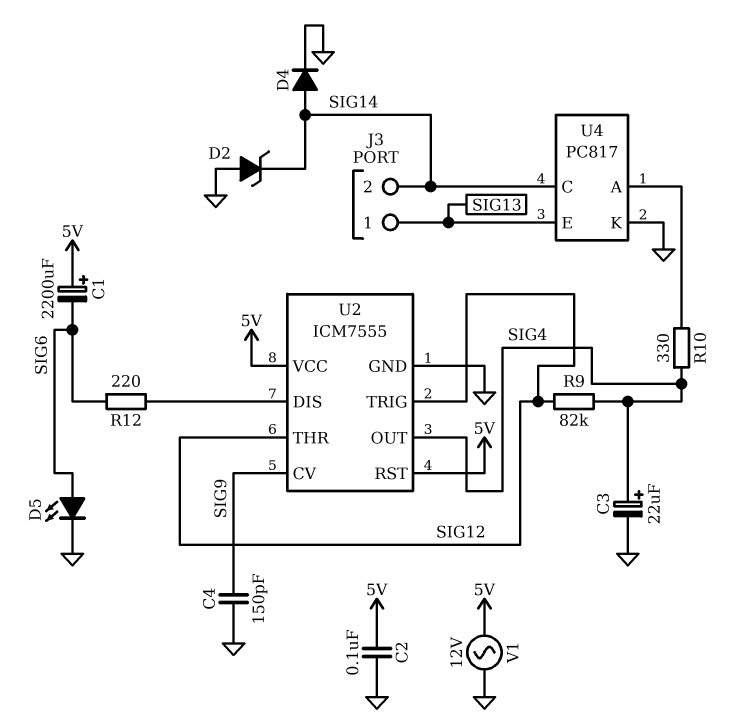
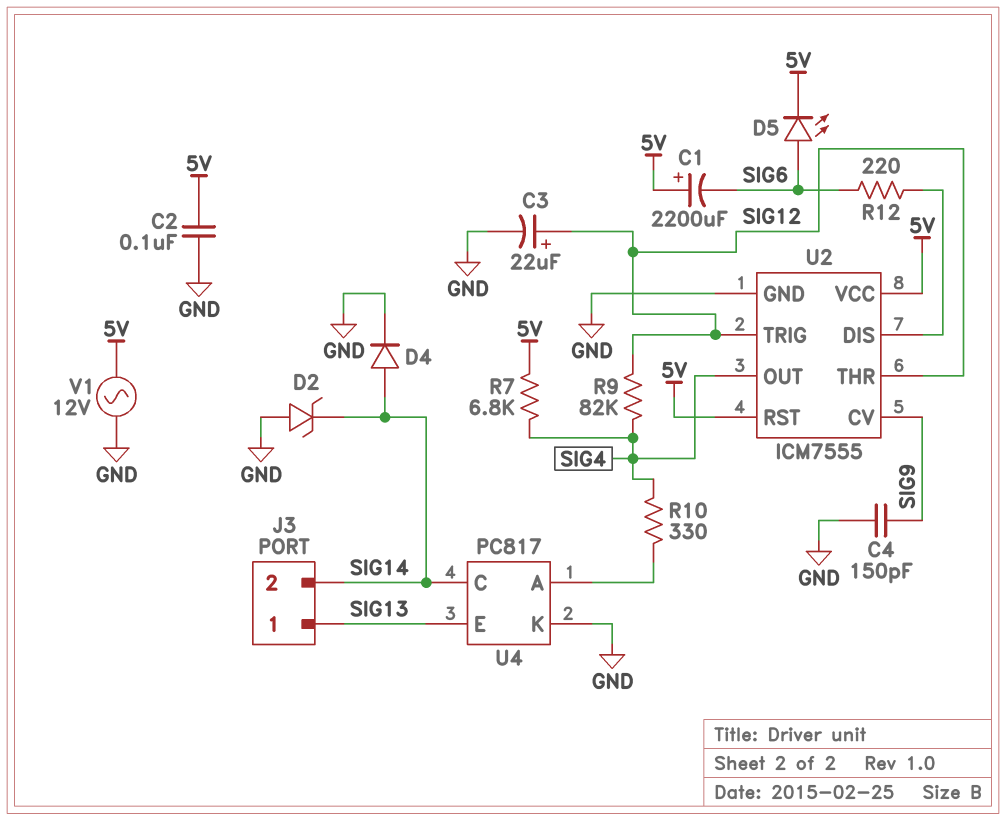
C3: 22uF (plus SIG4, minus GND) -> 22uF (plus SIG12, minus GND)
D5: LED (A SIG6, K GND) -> LED (A SIG6, K 5V)
R7: none -> 6.8k (5V, SIG4)

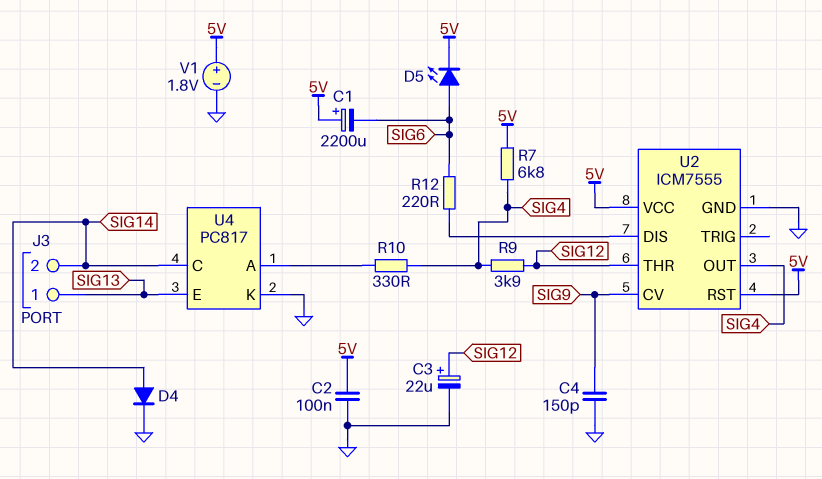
D2: zener (A GND, K SIG14) -> none
R9: 82k (SIG4, SIG12) -> 3.9k (SIG4, SIG12)
U2 pin TRIG: SIG12 -> none
V1: AC 12V (5V, GND) -> 1.8V (plus 5V, minus GND)

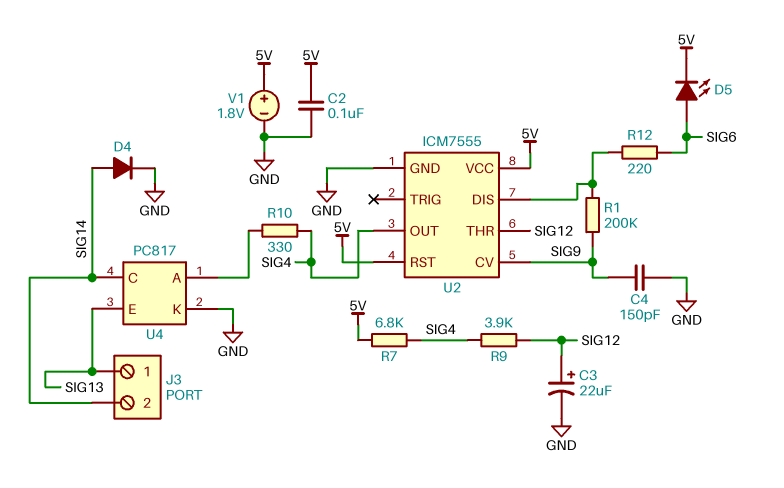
C1: 2200uF (plus 5V, minus SIG6) -> none
R1: none -> 200k (SIG9, U2/DIS)

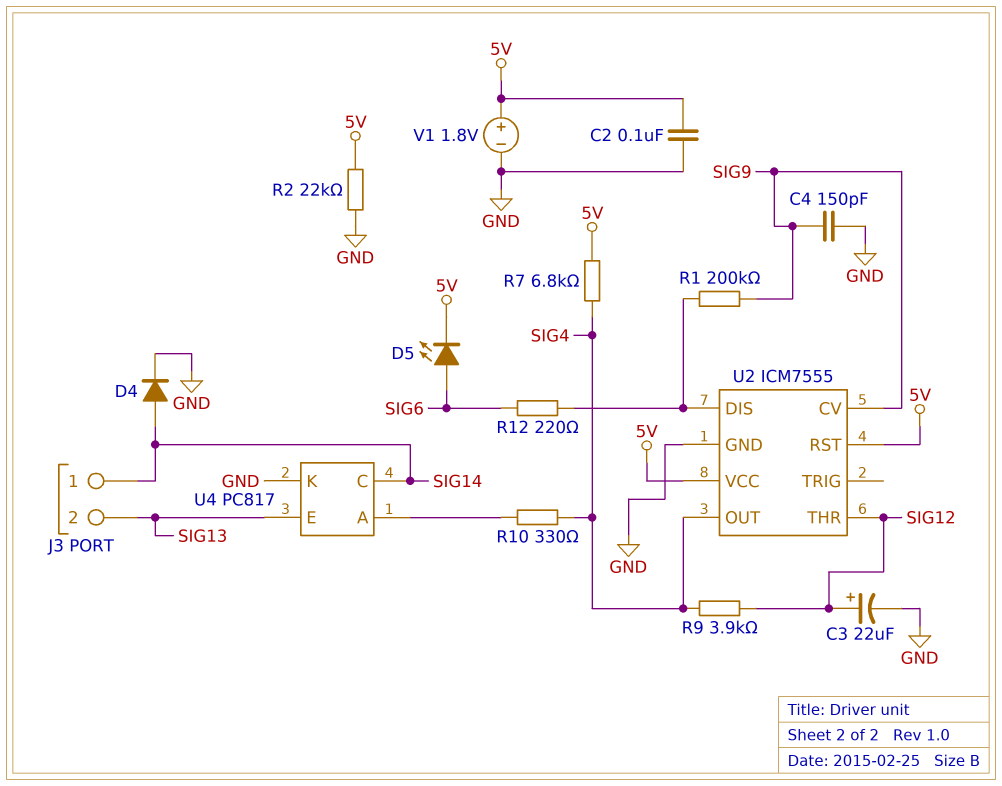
J3 pin 1: SIG13 -> SIG14
J3 pin 2: SIG14 -> SIG13
R2: none -> 22k (5V, GND)

